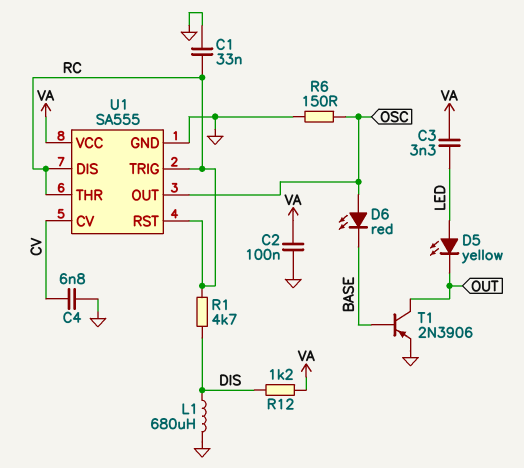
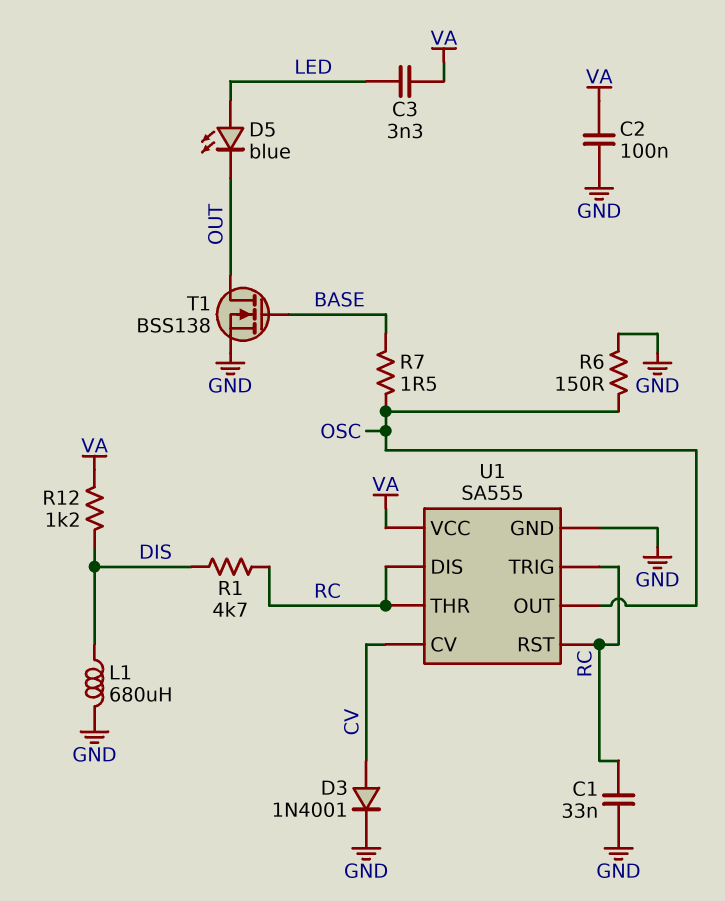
C4: 6.8nF (CV, GND) -> none
D3: none -> diode 1N4001 (A CV, K GND)
D5: LED yellow (A LED, K OUT) -> LED blue (A LED, K OUT)
D6: LED red (A OSC, K BASE) -> none
R7: none -> 1.5 (BASE, OSC)
T1: PNP 2N3906 (B BASE, C OUT, E GND) -> NMOS BSS138 (G BASE, D OUT, S GND)

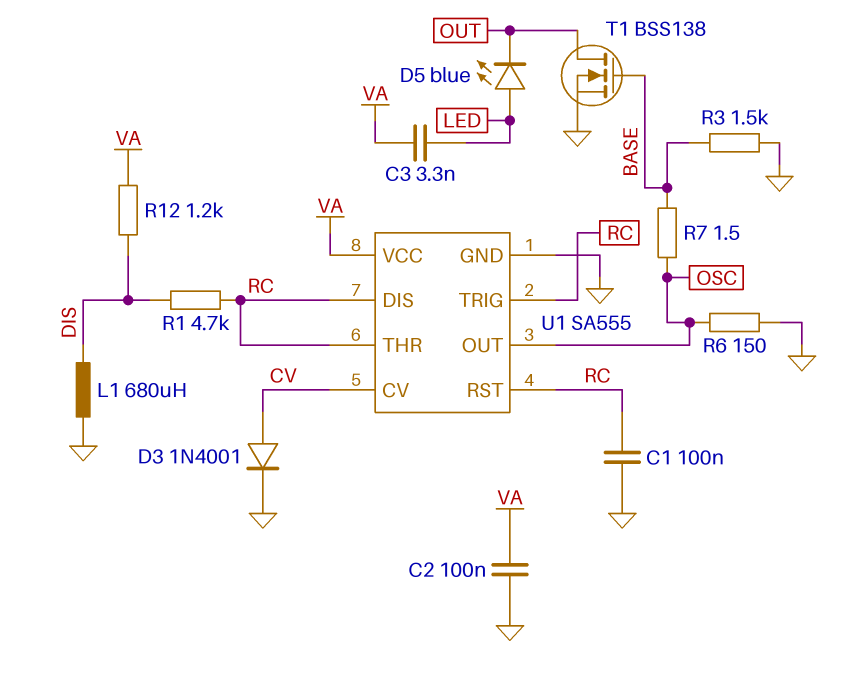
C1: 33nF (GND, RC) -> 100nF (GND, RC)
R3: none -> 1.5k (BASE, GND)

